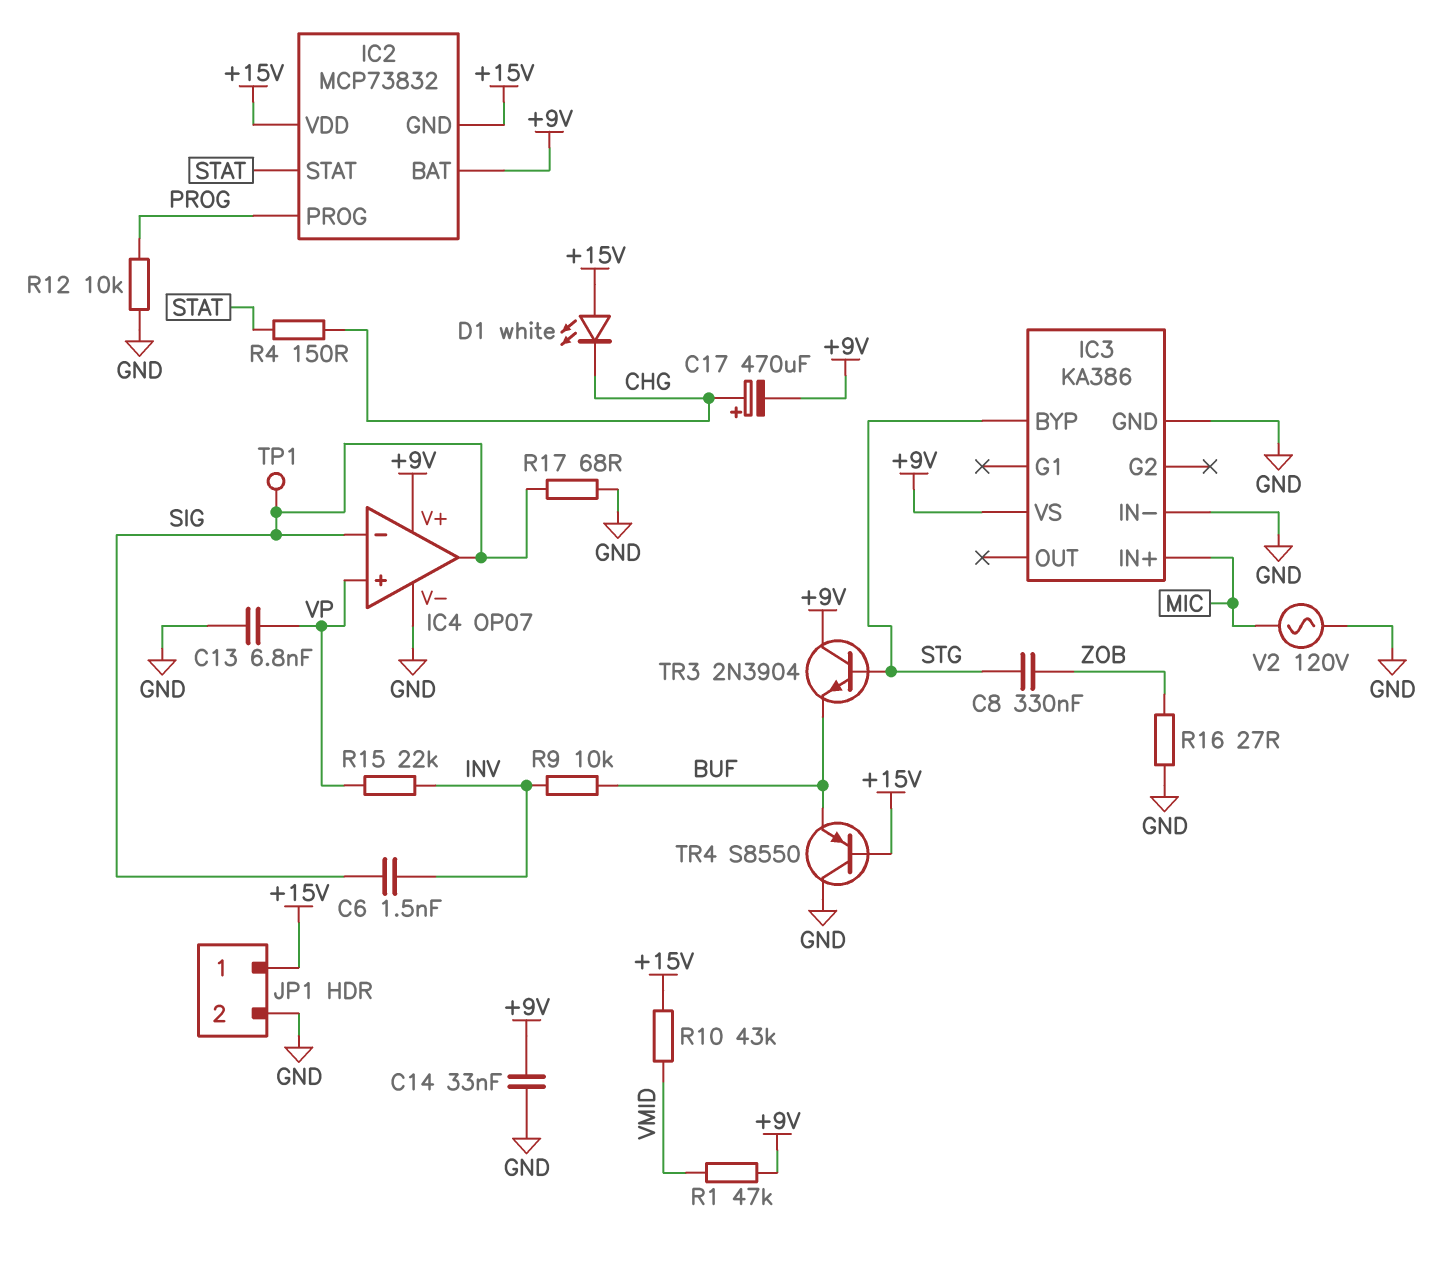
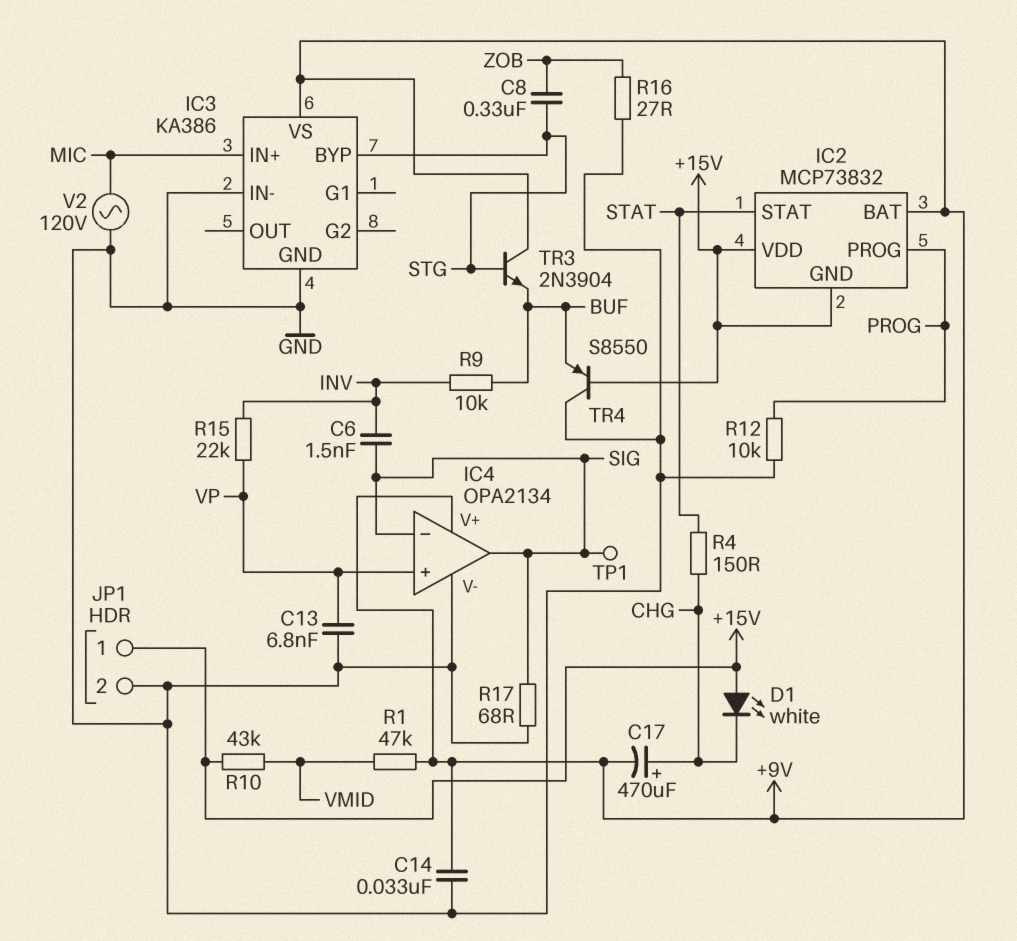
IC4: OP07 -> OPA2134

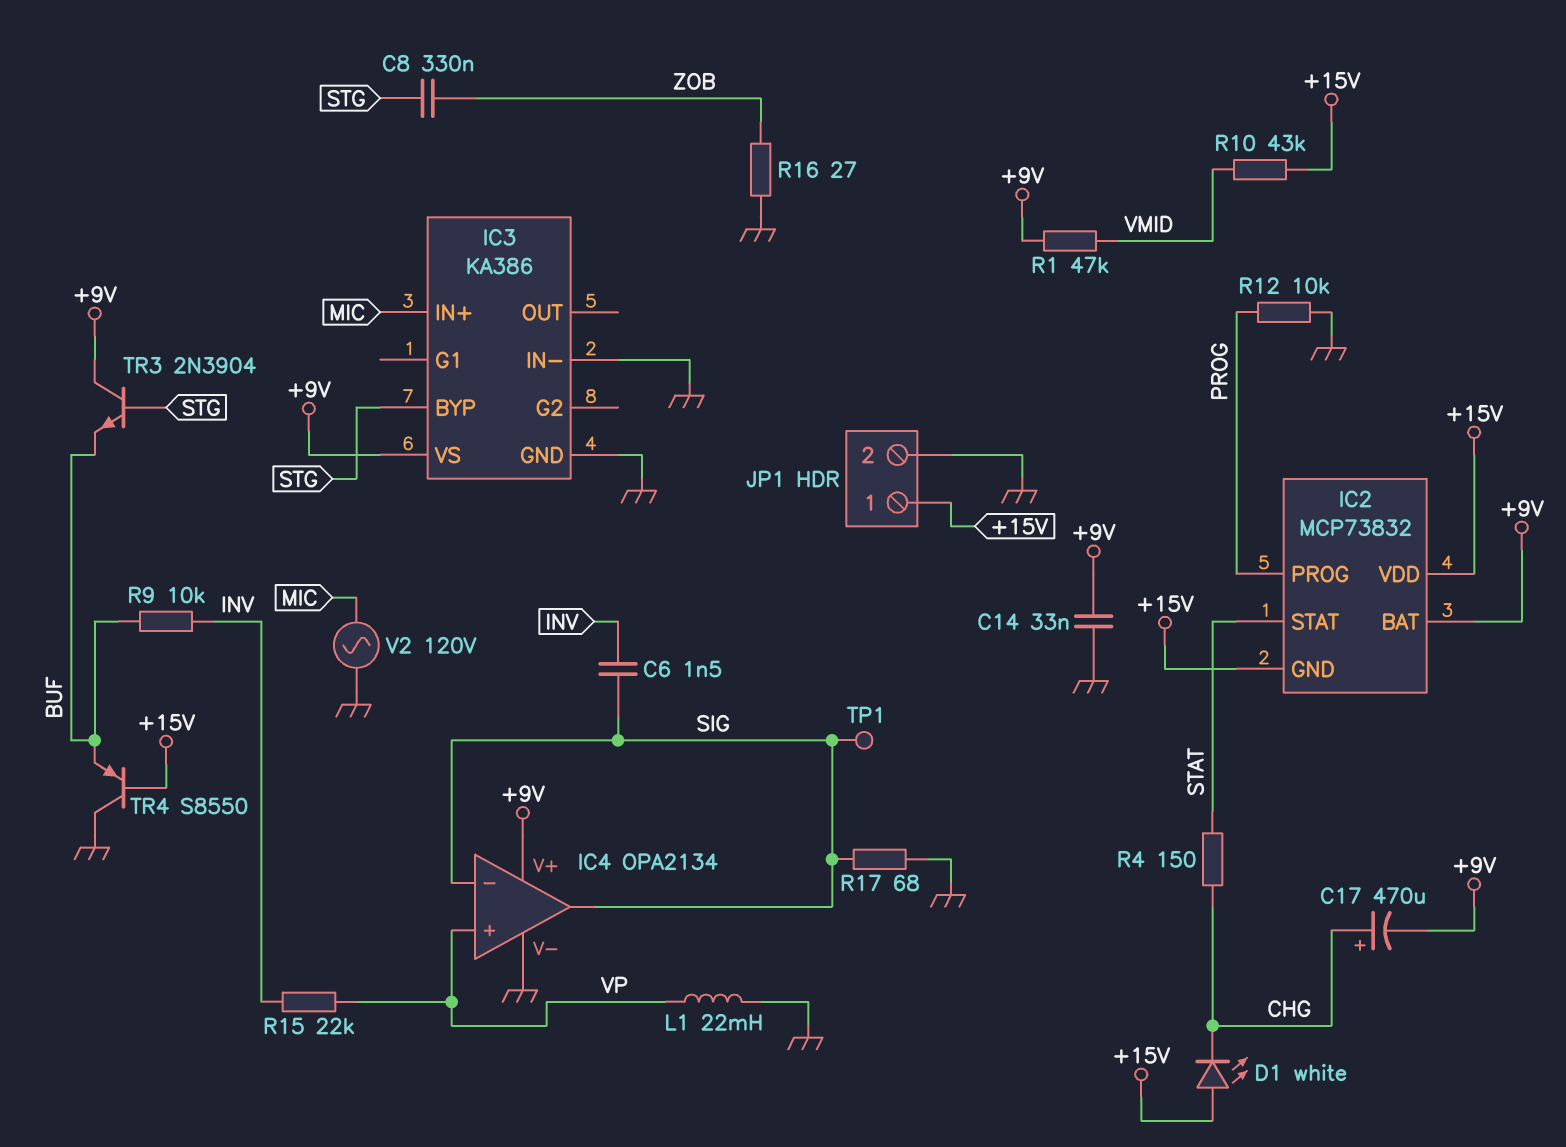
C13: 6.8nF (GND, VP) -> none
L1: none -> 22mH (GND, VP)

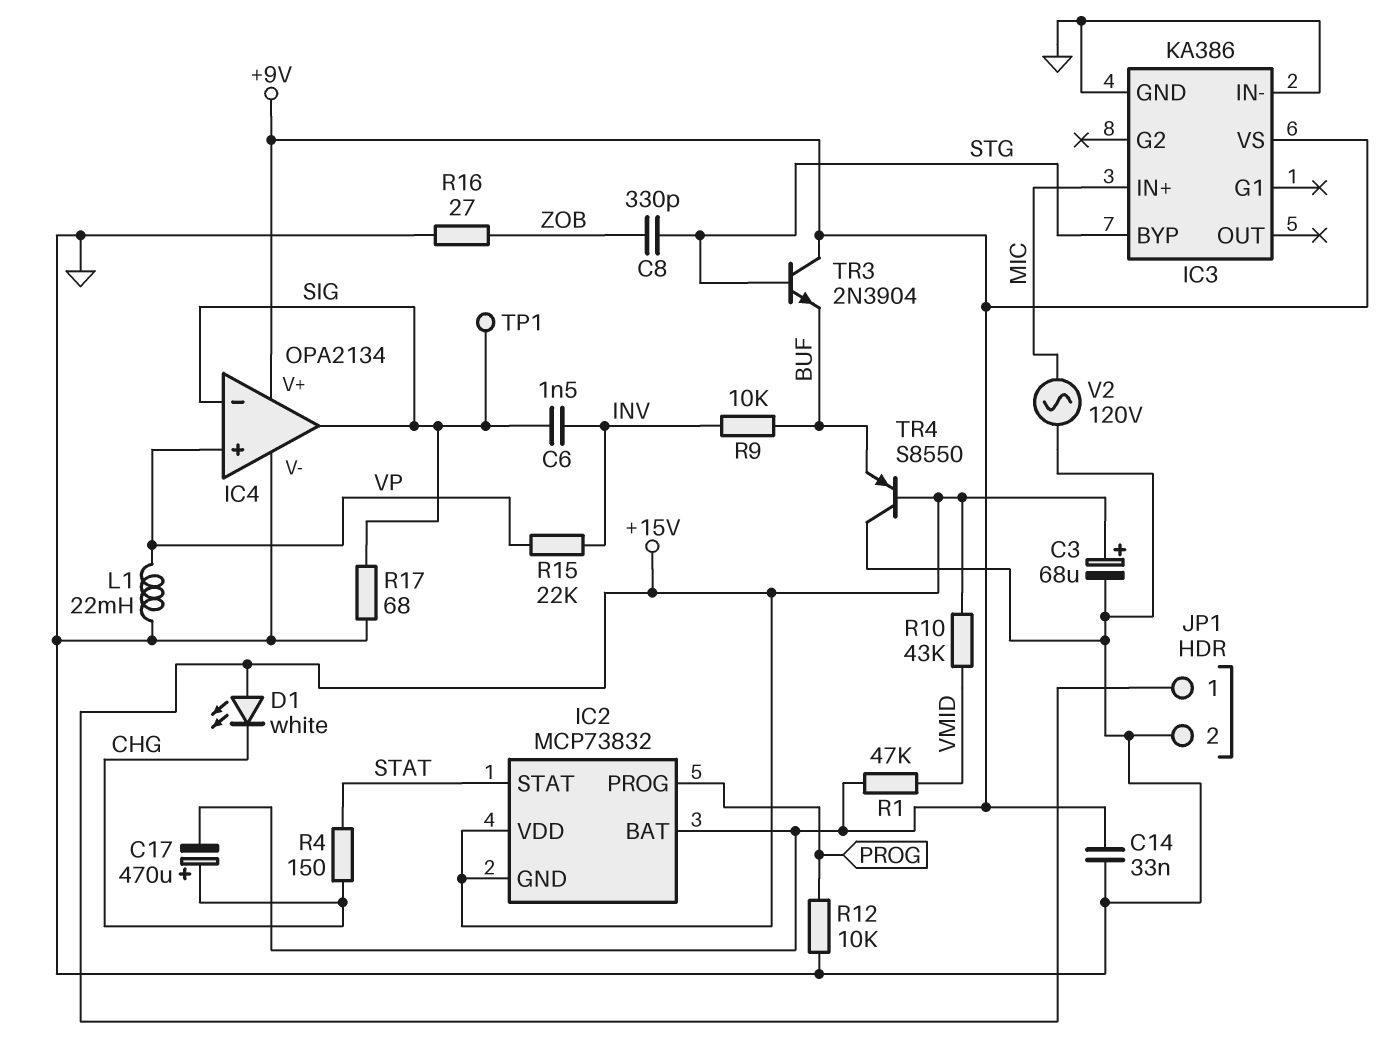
C3: none -> 68uF (plus +15V, minus GND)
C8: 330nF (STG, ZOB) -> 330pF (STG, ZOB)

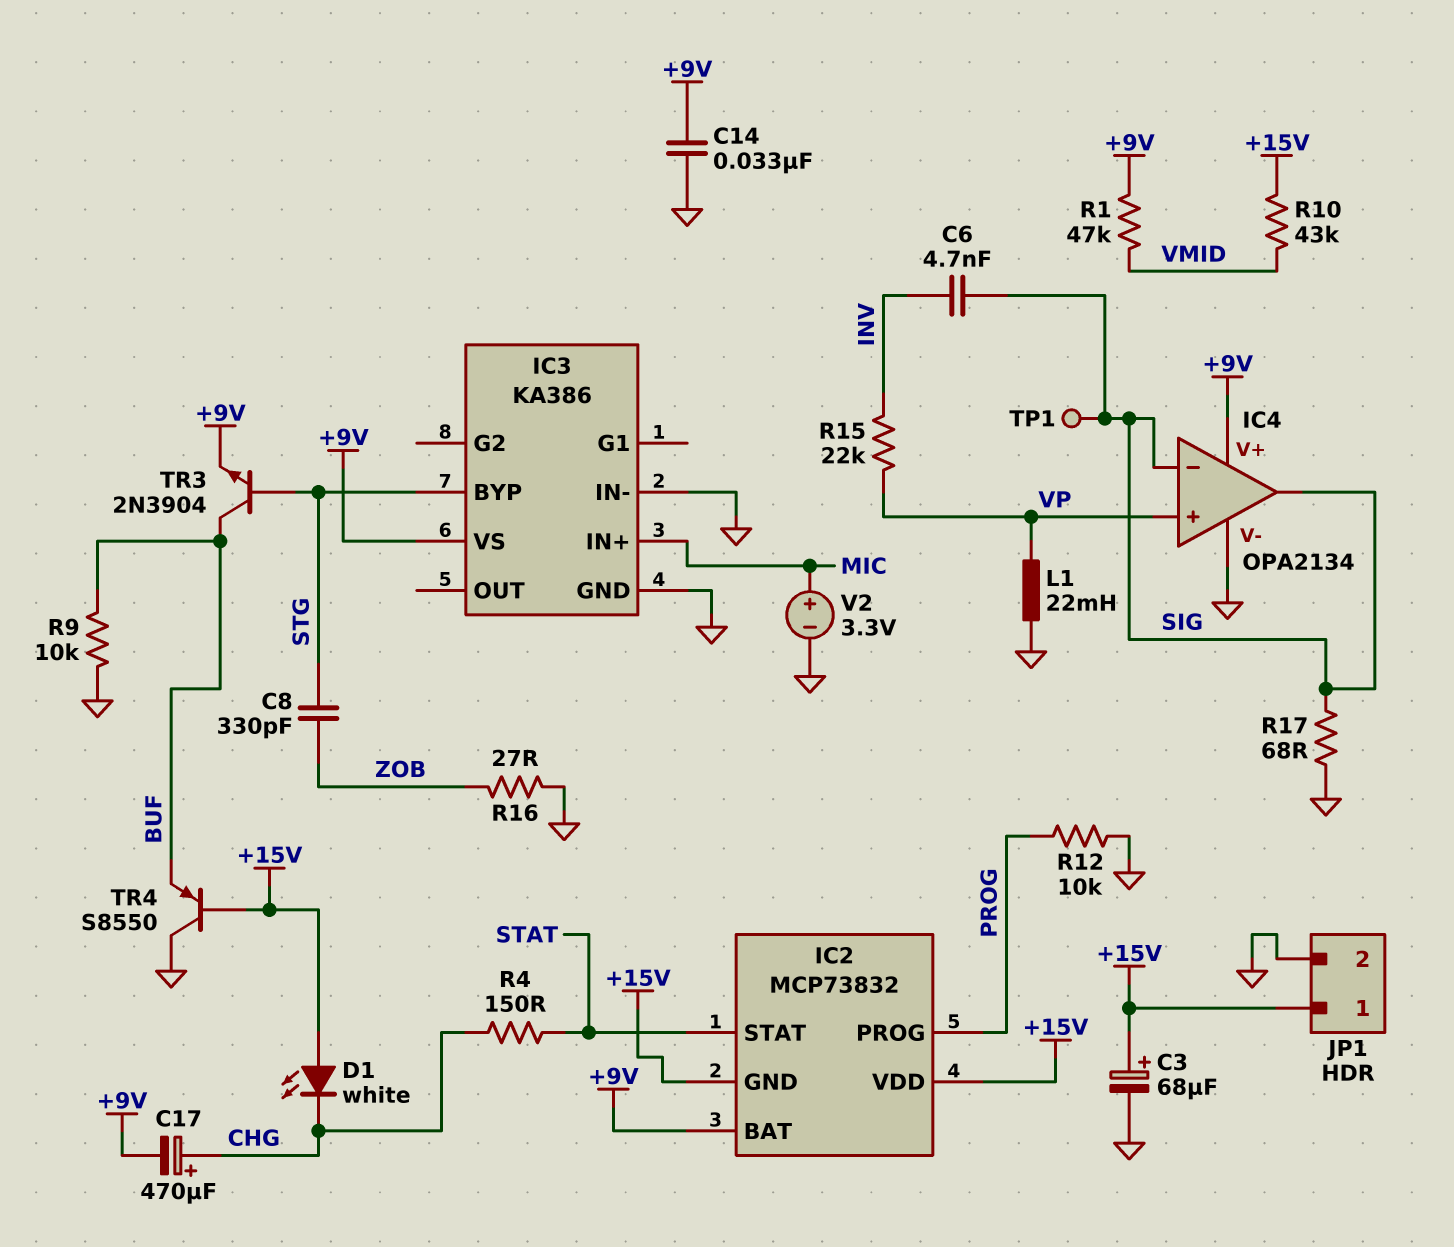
C6: 1.5nF (INV, SIG) -> 4.7nF (INV, SIG)
R9: 10k (BUF, INV) -> 10k (BUF, GND)
TR3: NPN 2N3904 (B STG, C +9V, E BUF) -> NPN 2N3904 (B STG, C BUF, E +9V)
V2: AC 120V (GND, MIC) -> 3.3V (plus MIC, minus GND)

